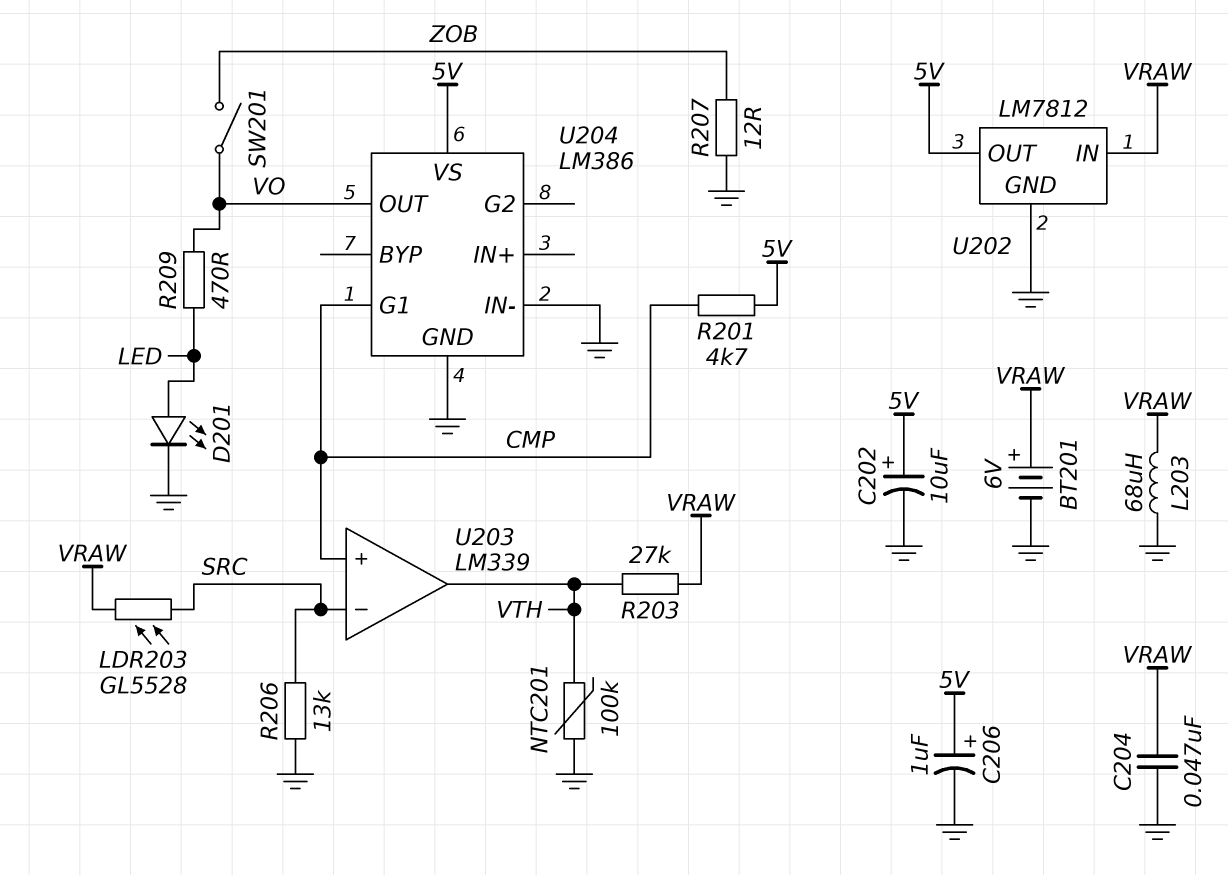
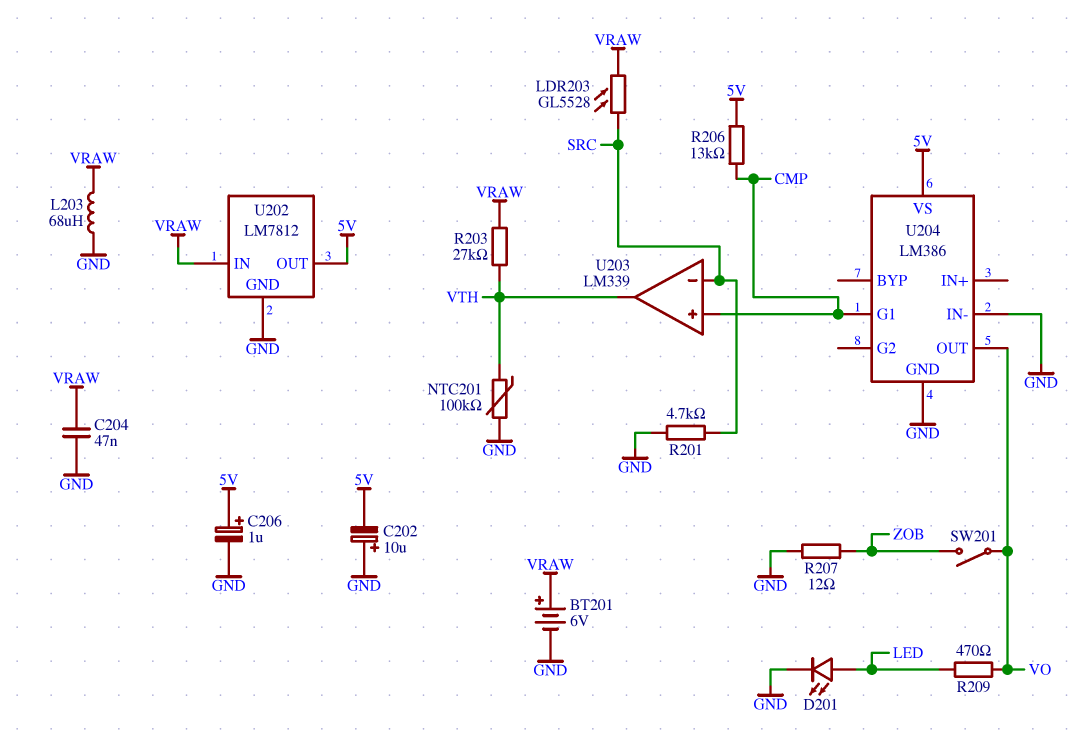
C202: 10uF (plus 5V, minus GND) -> 10uF (plus GND, minus 5V)
R201: 4.7k (5V, CMP) -> 4.7k (GND, SRC)
R206: 13k (GND, SRC) -> 13k (5V, CMP)

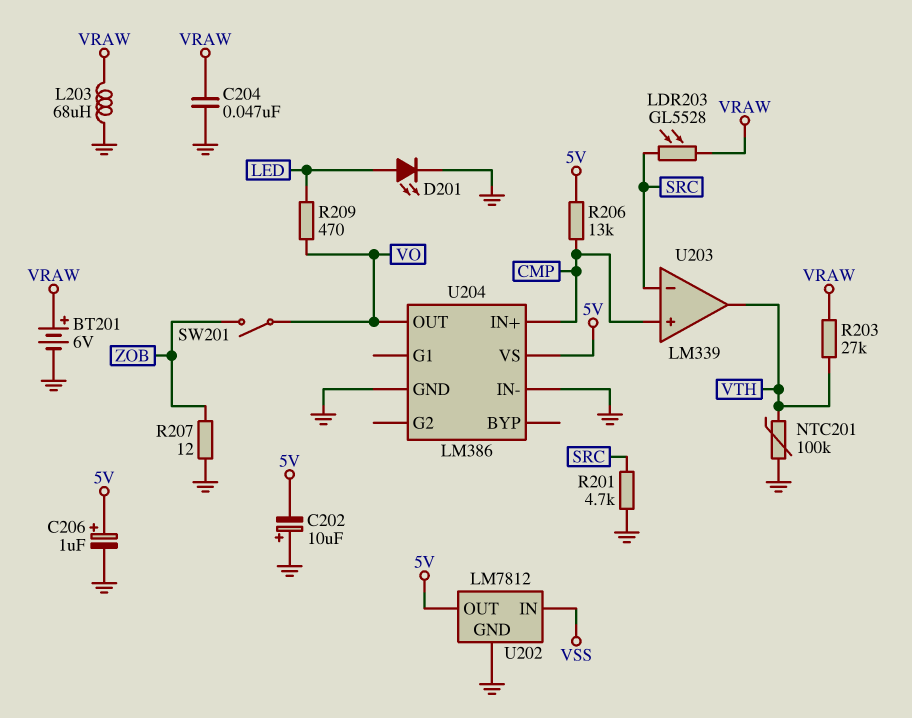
U202 pin IN: VRAW -> VSS
U204 pin G1: CMP -> none
U204 pin IN+: none -> CMP

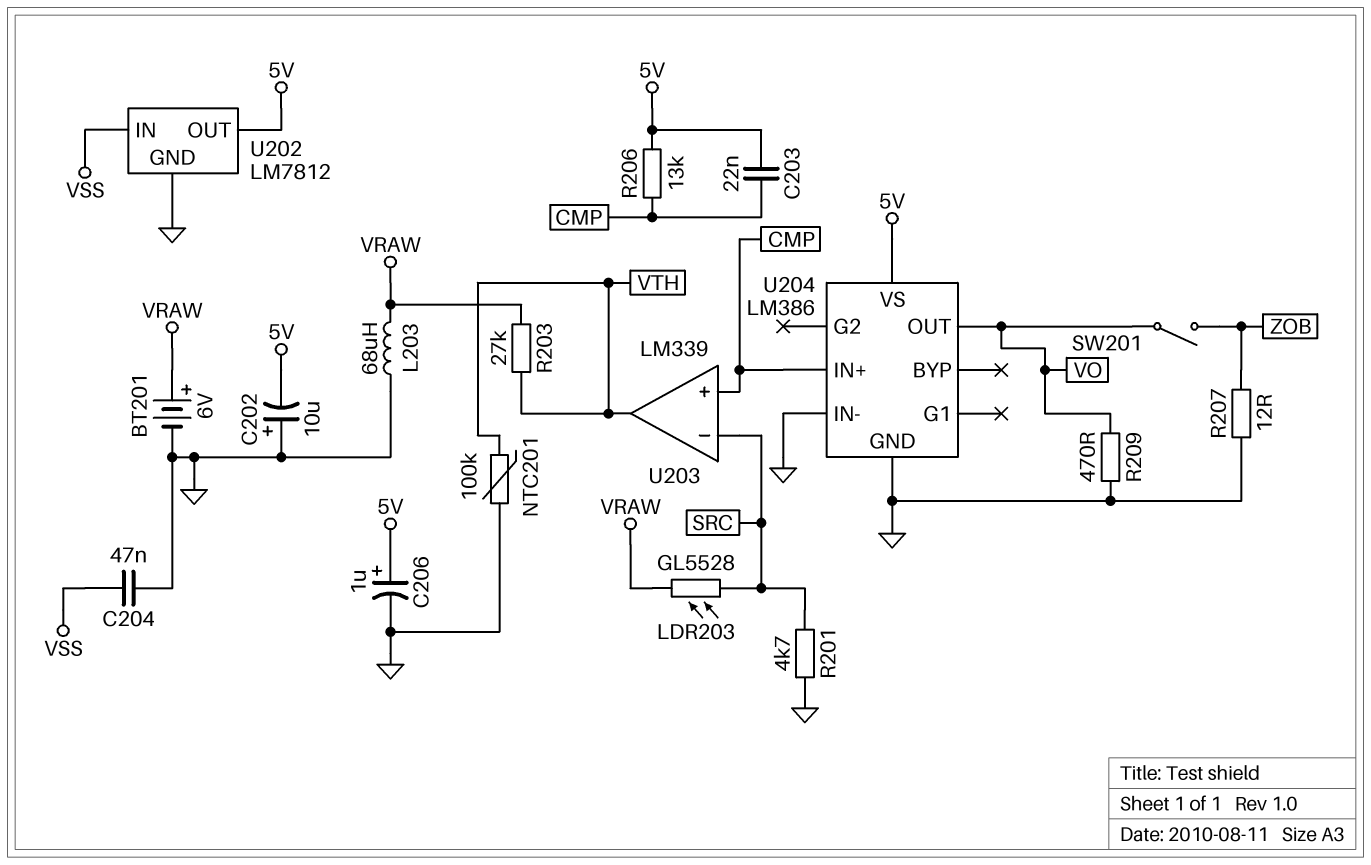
C203: none -> 22nF (5V, CMP)
C204: 47nF (GND, VRAW) -> 47nF (GND, VSS)
D201: LED (A LED, K GND) -> none
R209: 470 (LED, VO) -> 470 (GND, VO)

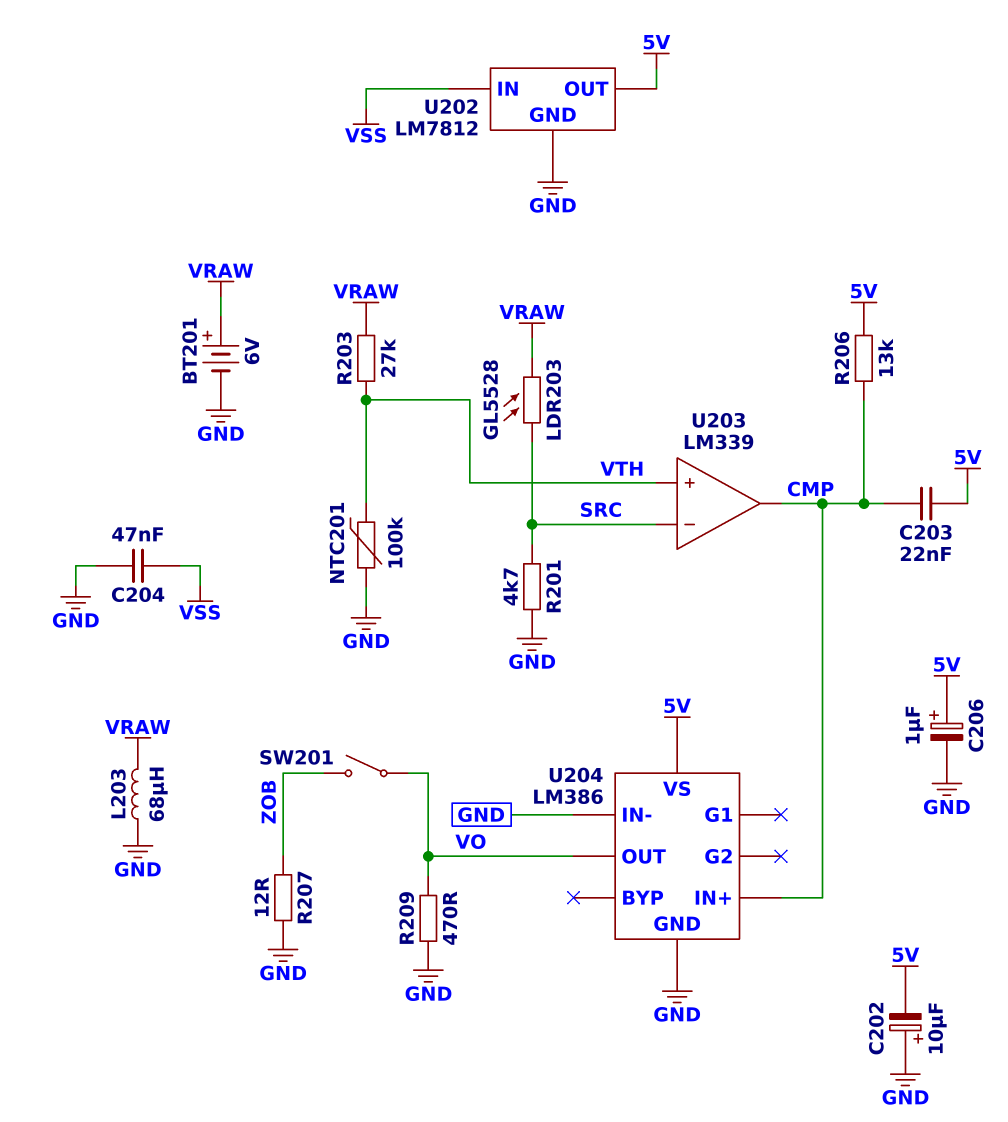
U203 pin in+: CMP -> VTH
U203 pin out: VTH -> CMP

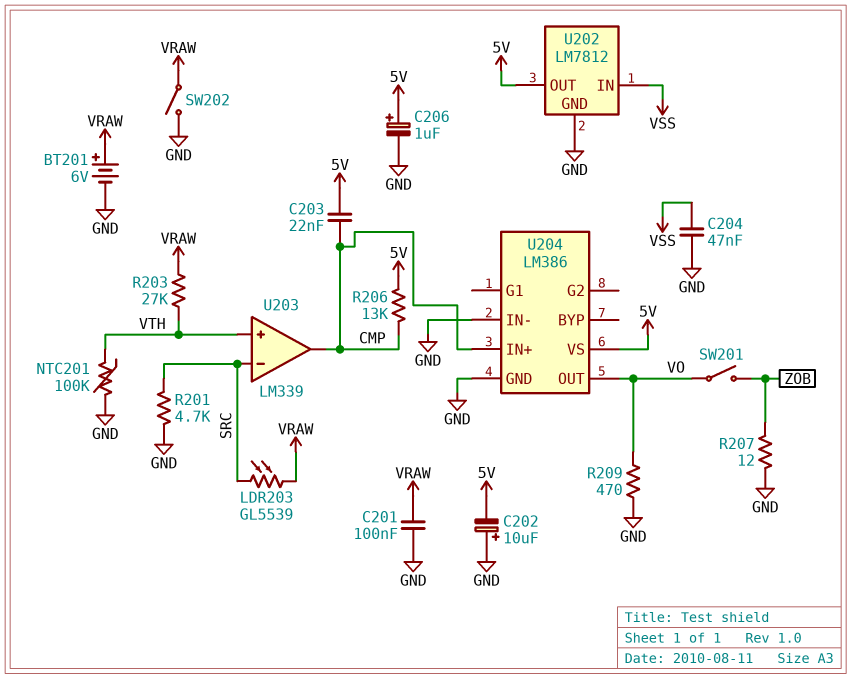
C201: none -> 100nF (GND, VRAW)
L203: 68uH (GND, VRAW) -> none
LDR203: GL5528 (SRC, VRAW) -> GL5539 (SRC, VRAW)
SW202: none -> switch (GND, VRAW)

